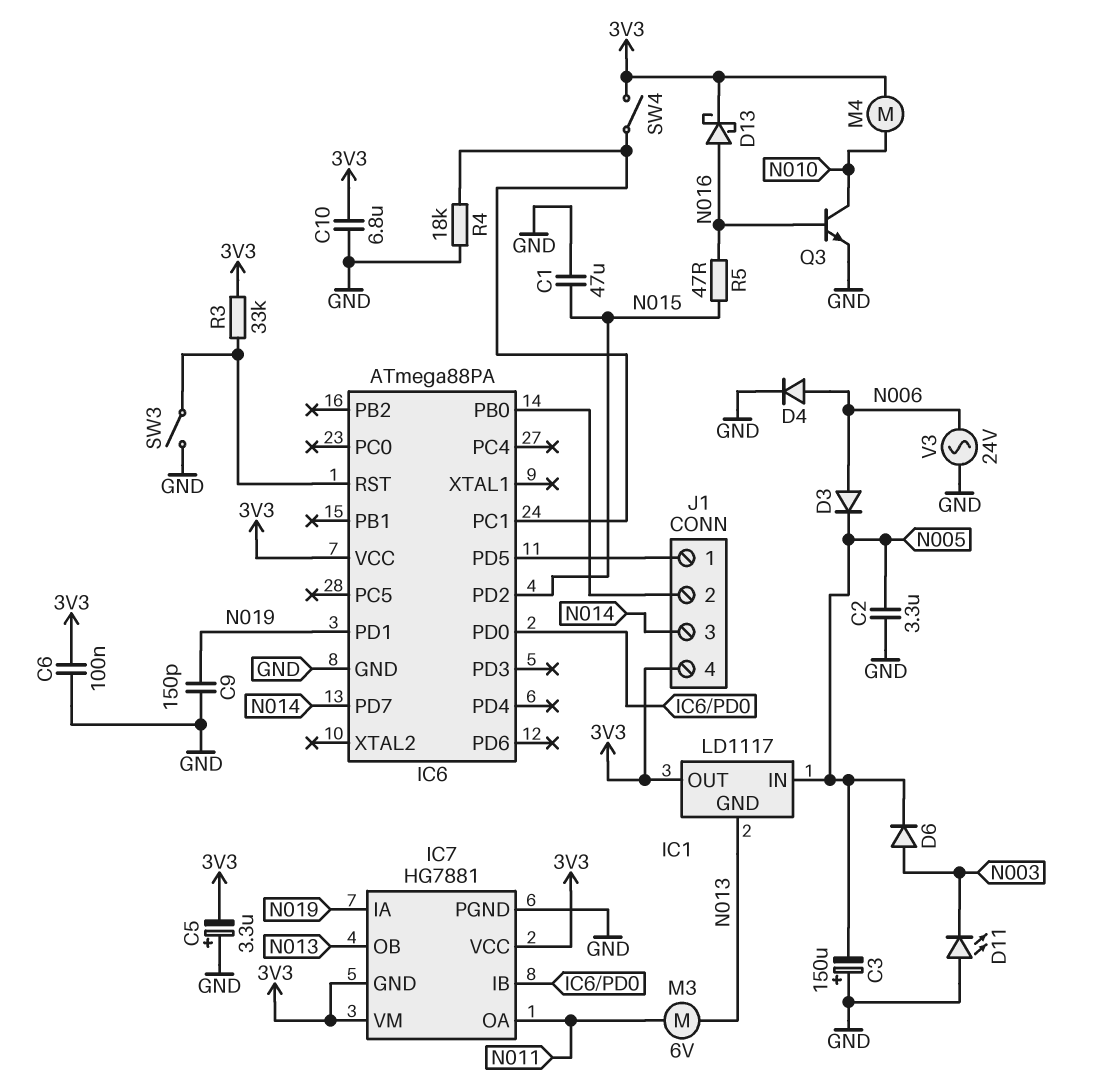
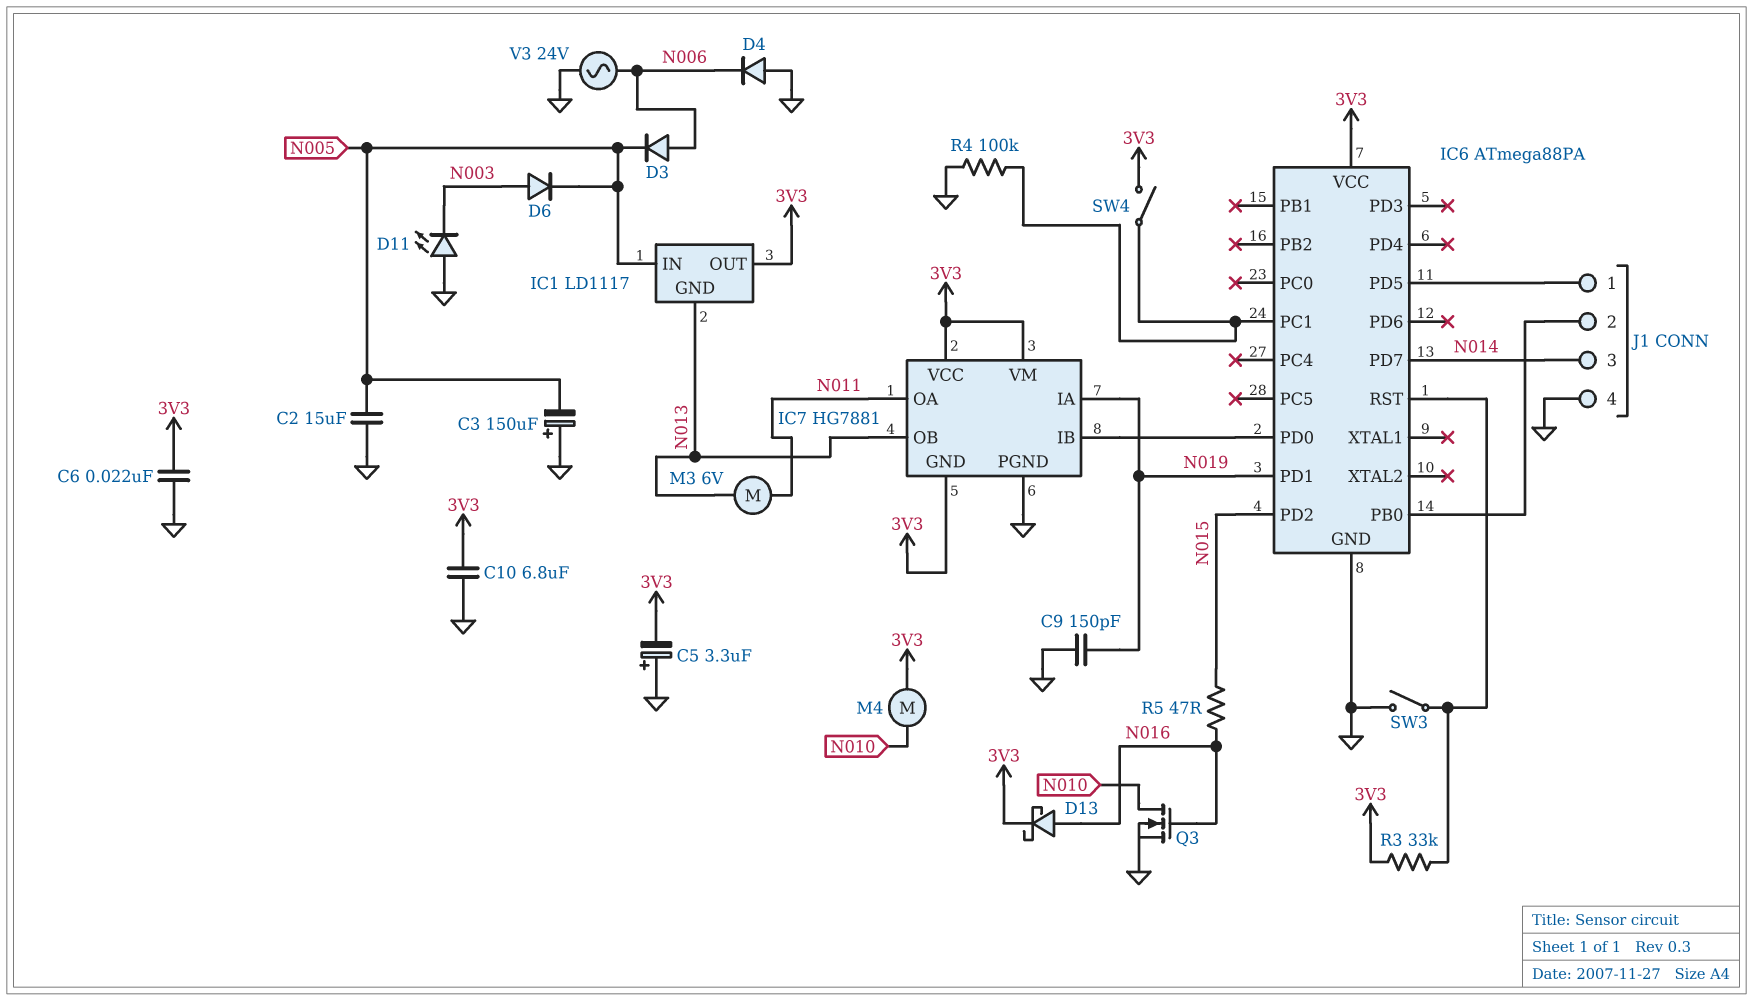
C1: 47uF (GND, N015) -> none
C2: 3.3uF (GND, N005) -> 15uF (GND, N005)
C6: 100nF (3V3, GND) -> 22nF (3V3, GND)
D4: diode (A N006, K GND) -> diode (A GND, K N006)
J1 pin 4: 3V3 -> GND
Q3: NPN (B N016, C N010, E GND) -> NMOS (G N016, D N010, S GND)
R4: 18k (GND, IC6/PC1) -> 100k (GND, IC6/PC1)

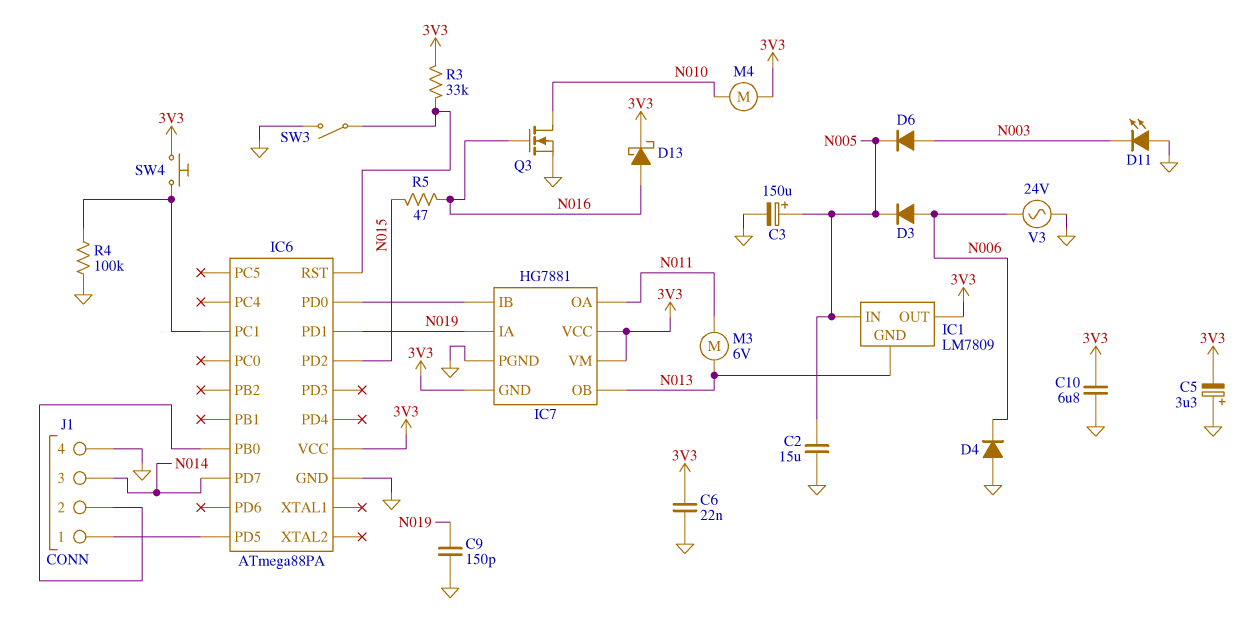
C3: 150uF (plus GND, minus N005) -> 150uF (plus N005, minus GND)
IC1: LD1117 -> LM7809
SW4: switch (3V3, IC6/PC1) -> button (3V3, IC6/PC1)

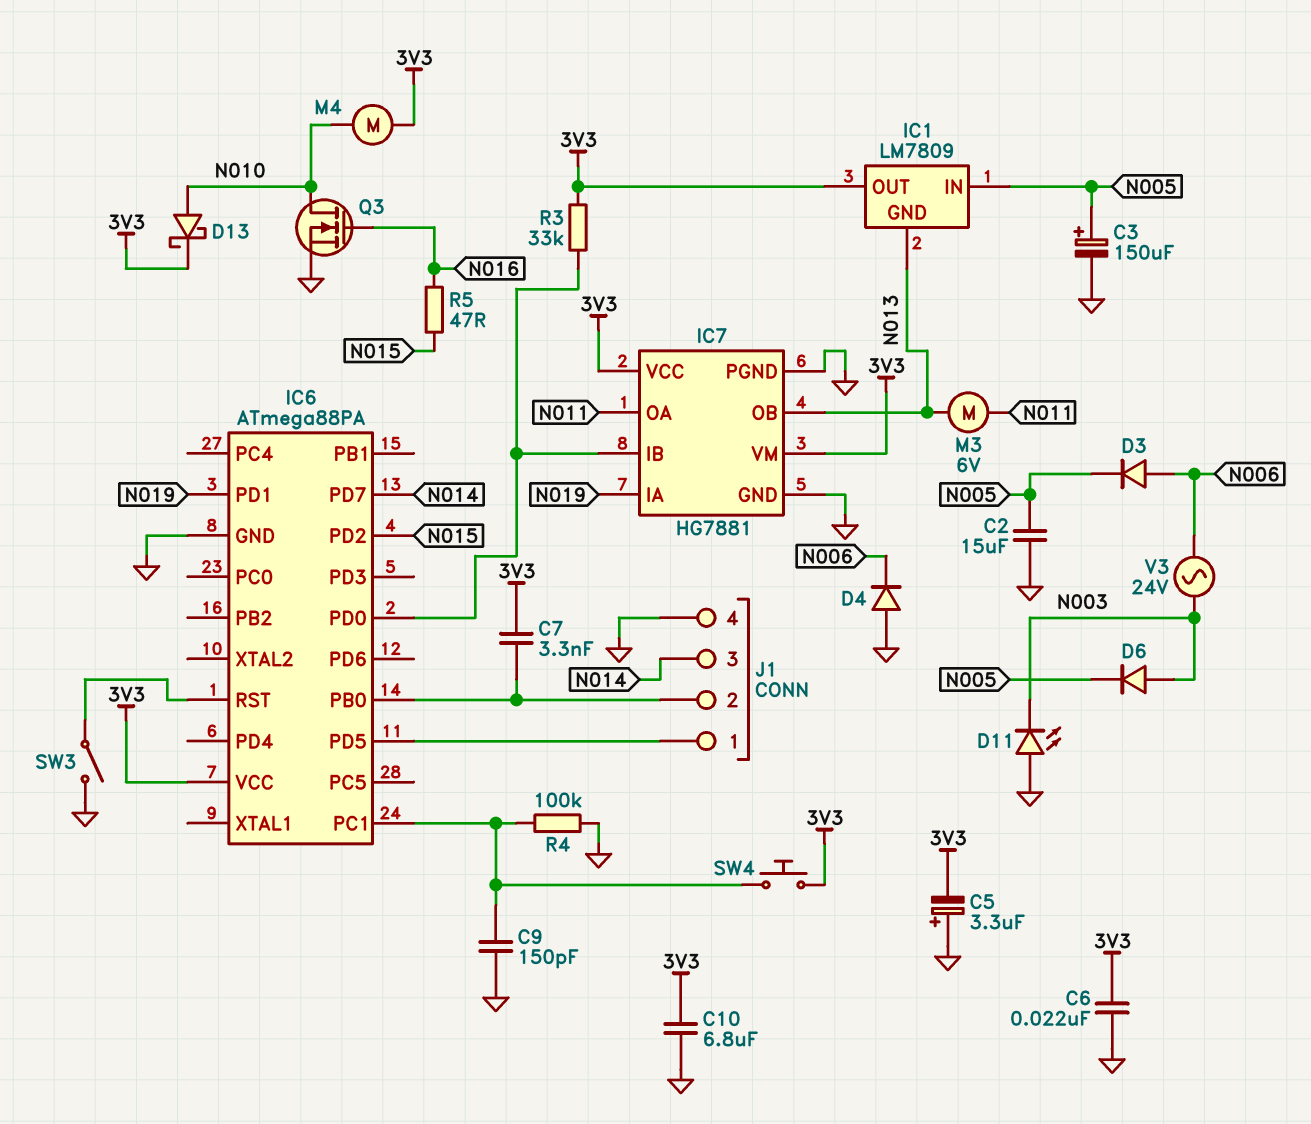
C7: none -> 3.3nF (3V3, IC6/PB0)
C9: 150pF (GND, N019) -> 150pF (GND, IC6/PC1)
D13: schottky (A N016, K 3V3) -> schottky (A N010, K 3V3)
IC7 pin GND: 3V3 -> GND
R3: 33k (3V3, IC6/RST) -> 33k (3V3, IC6/PD0)
V3: AC 24V (GND, N006) -> AC 24V (N003, N006)

